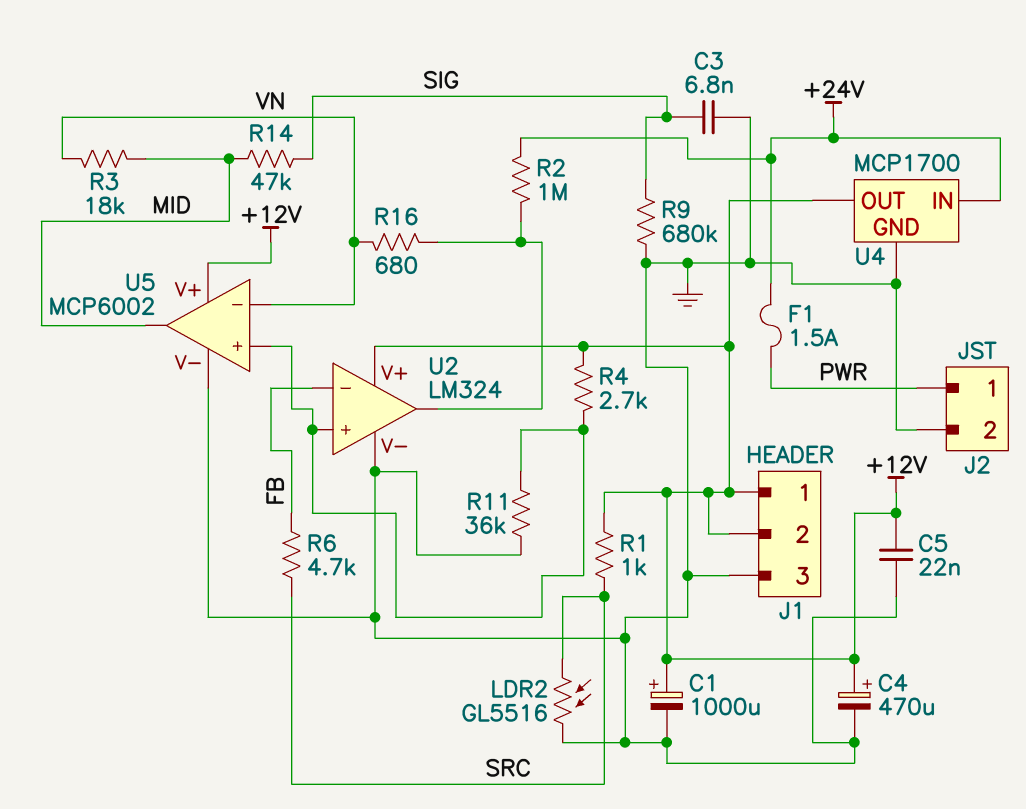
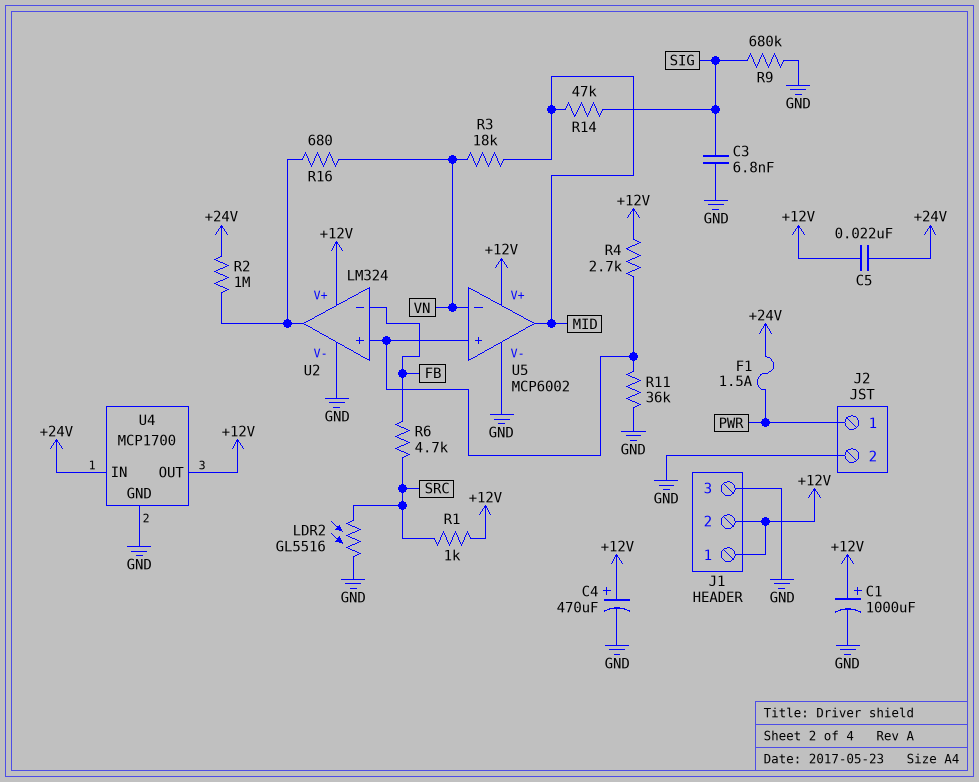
C5: 22nF (+12V, GND) -> 22nF (+12V, +24V)

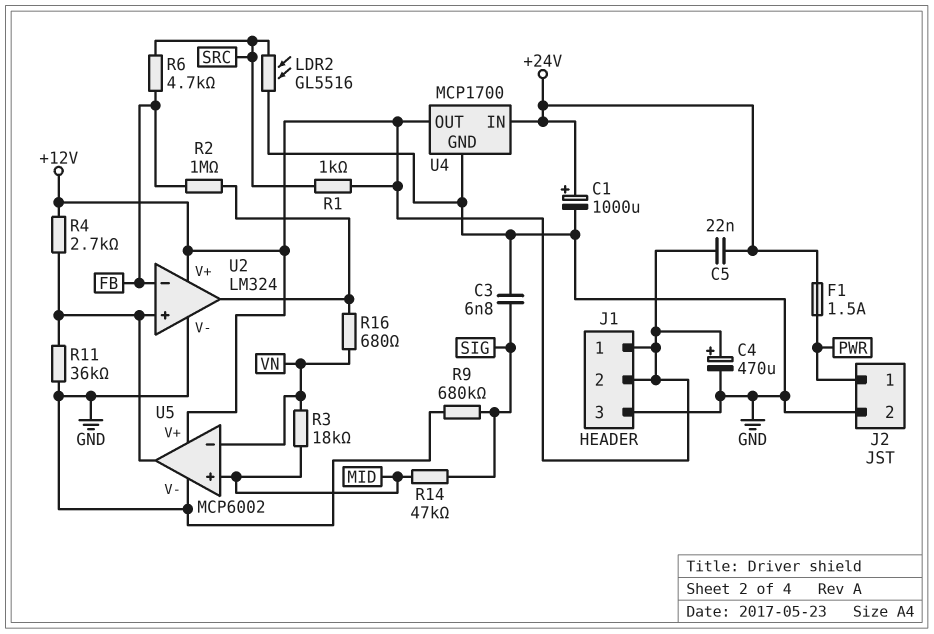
C1: 1000uF (plus +12V, minus GND) -> 1000uF (plus +24V, minus GND)
R2: 1M (+24V, U2/out) -> 1M (FB, U2/out)
U5 pin in+: U2/in+ -> MID
U5 pin out: MID -> U2/in+

